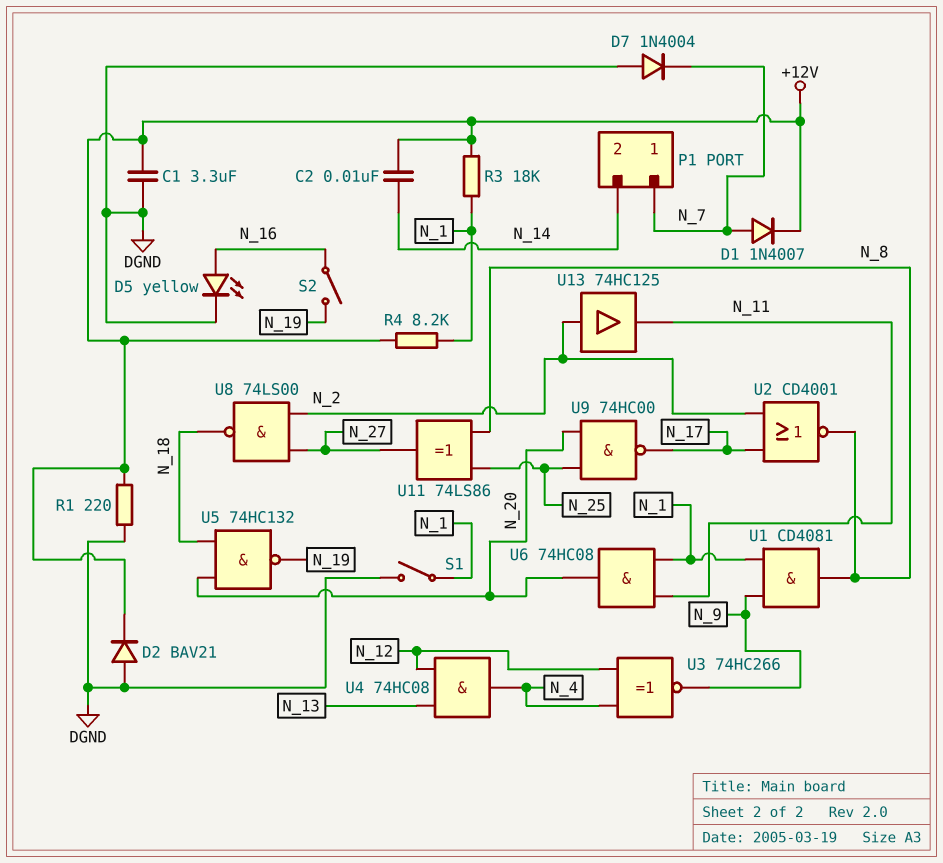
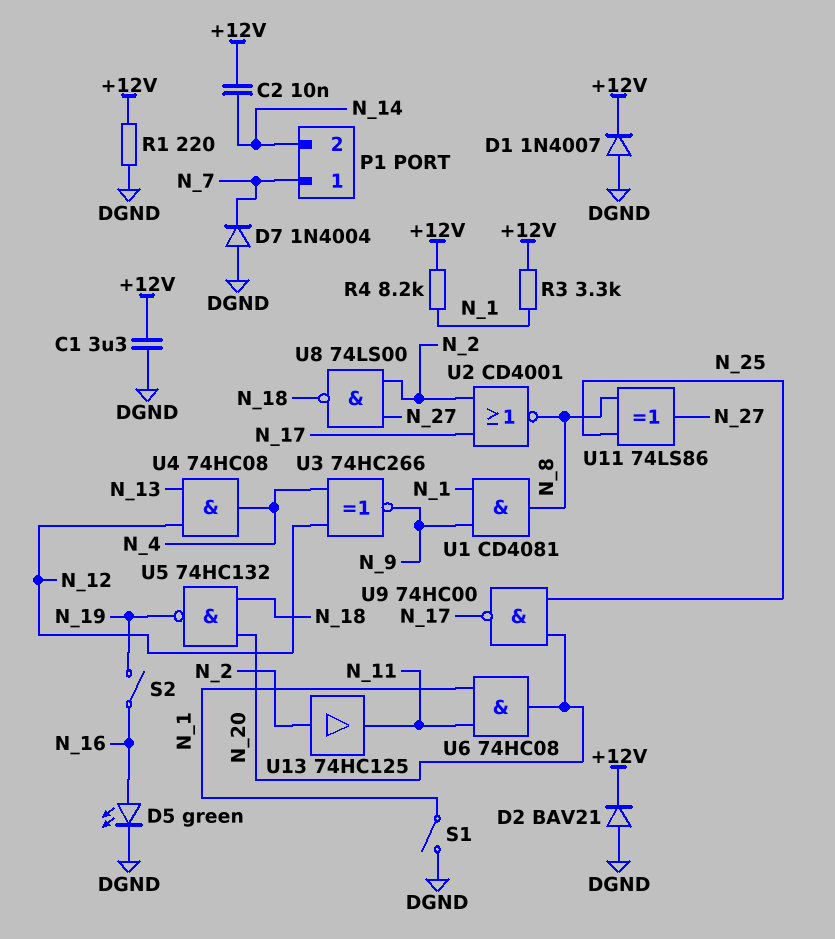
D1: diode 1N4007 (A N_7, K +12V) -> diode 1N4007 (A DGND, K +12V)
D5: LED yellow (A N_16, K DGND) -> LED green (A N_16, K DGND)
R3: 18k (+12V, N_1) -> 3.3k (+12V, N_1)

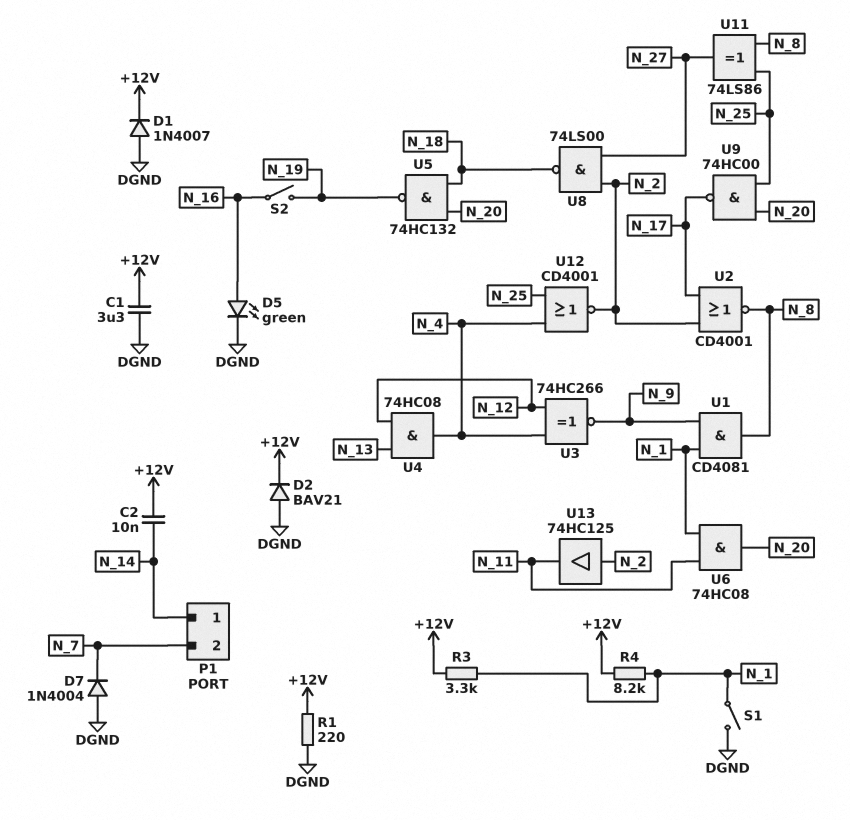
P1 pin 1: N_7 -> N_14
P1 pin 2: N_14 -> N_7
U12: none -> NOR CD4001 (in N_4, in N_25, out N_2)

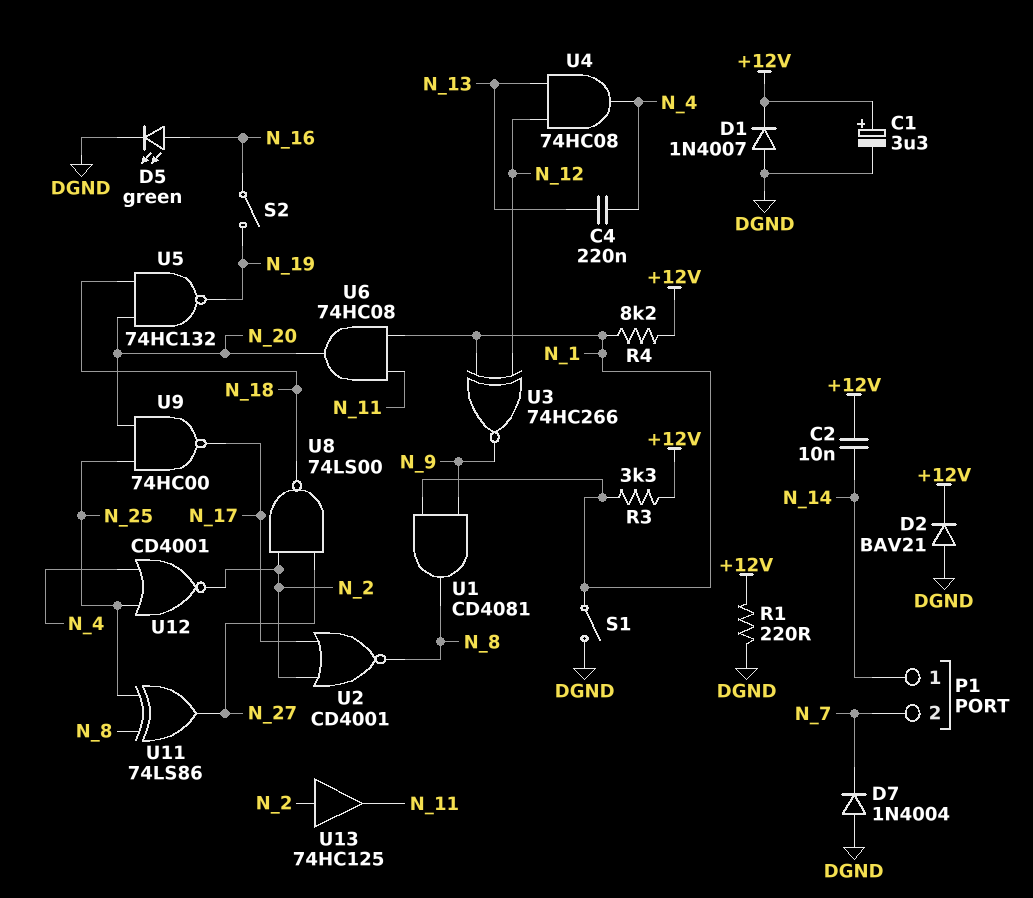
C1: 3.3uF (+12V, DGND) -> 3.3uF (plus +12V, minus DGND)
C4: none -> 220nF (N_4, N_13)
U3: XNOR 74HC266 (in N_4, in N_12, out N_9) -> XNOR 74HC266 (in N_1, in N_12, out N_9)

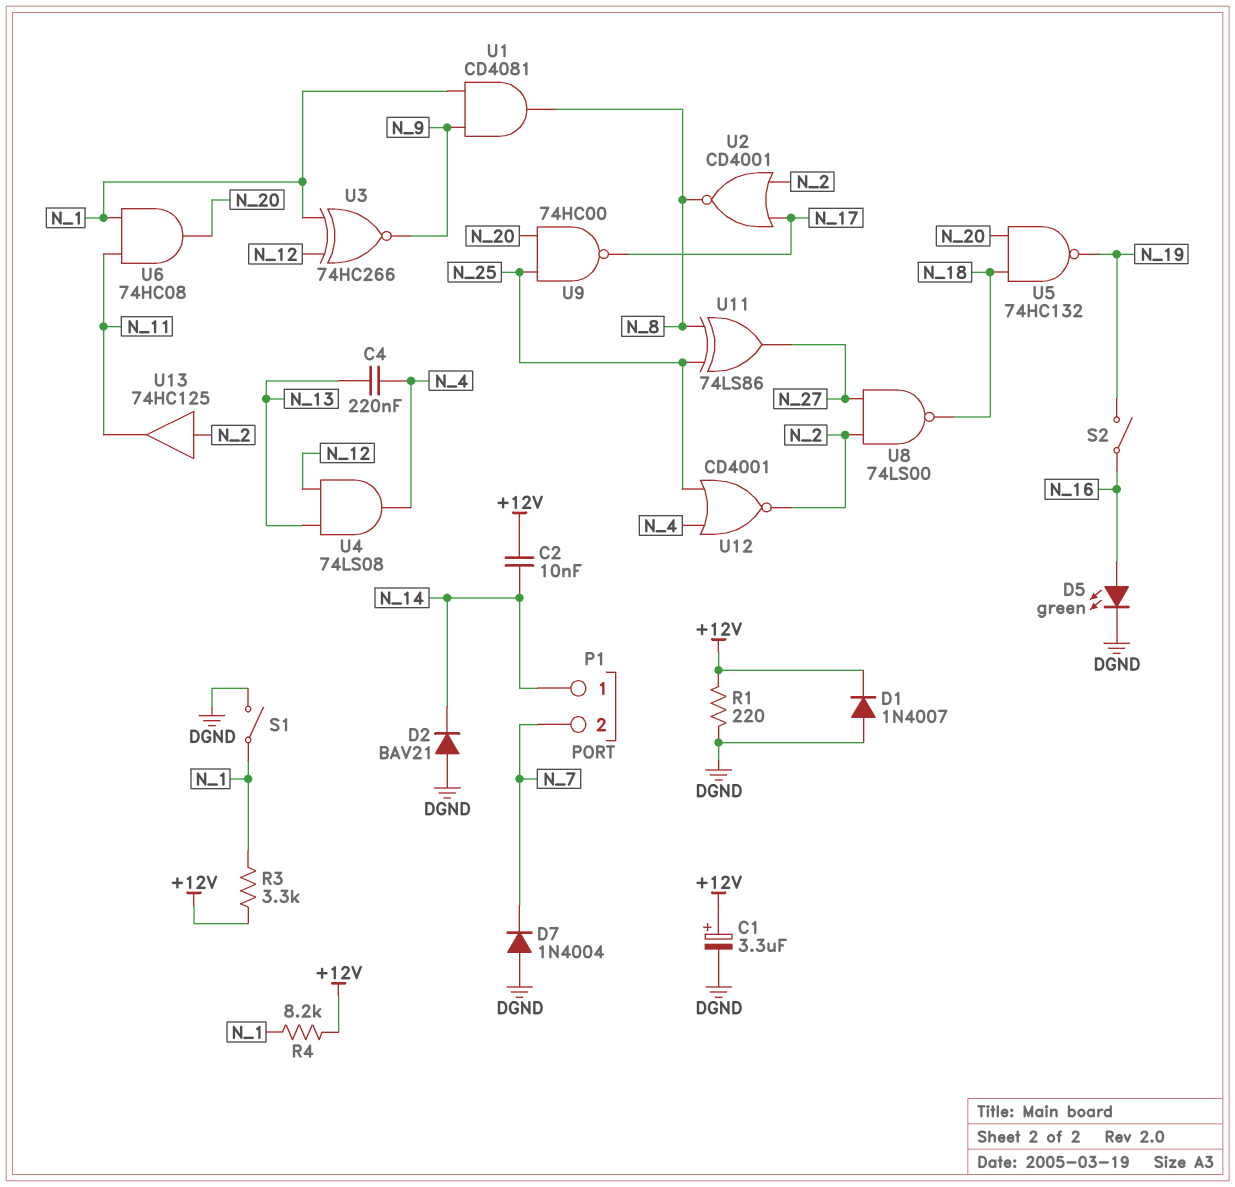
D2: diode BAV21 (A DGND, K +12V) -> diode BAV21 (A DGND, K N_14)
U4: AND 74HC08 (in N_12, in N_13, out N_4) -> AND 74LS08 (in N_12, in N_13, out N_4)

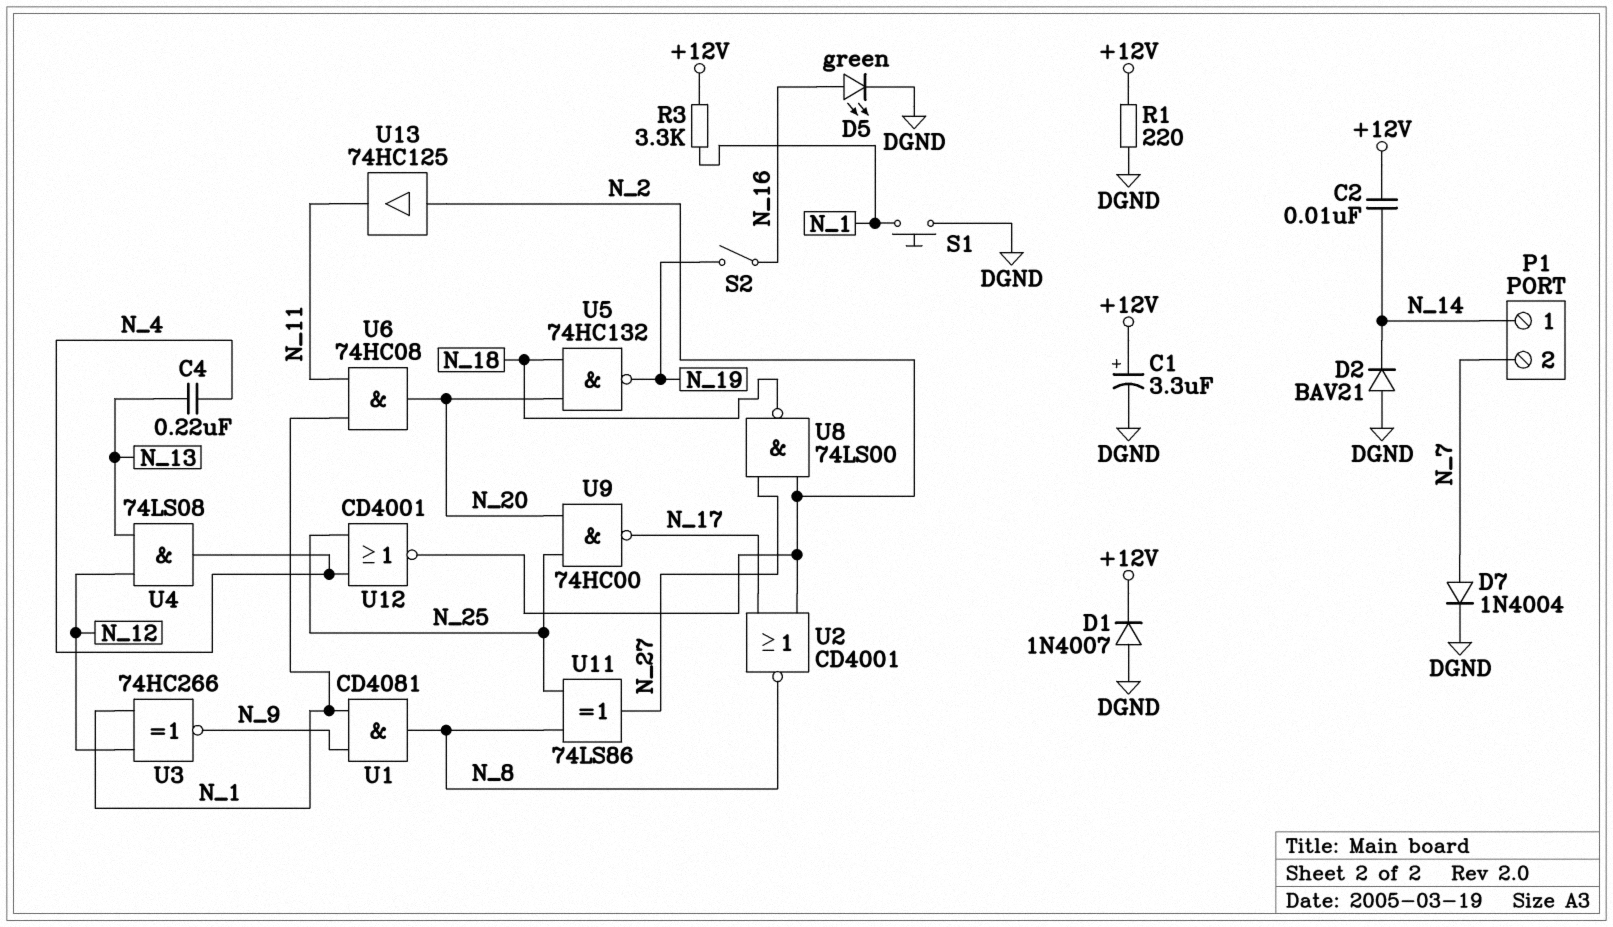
D7: diode 1N4004 (A DGND, K N_7) -> diode 1N4004 (A N_7, K DGND)
R4: 8.2k (+12V, N_1) -> none
S1: switch (DGND, N_1) -> button (DGND, N_1)

